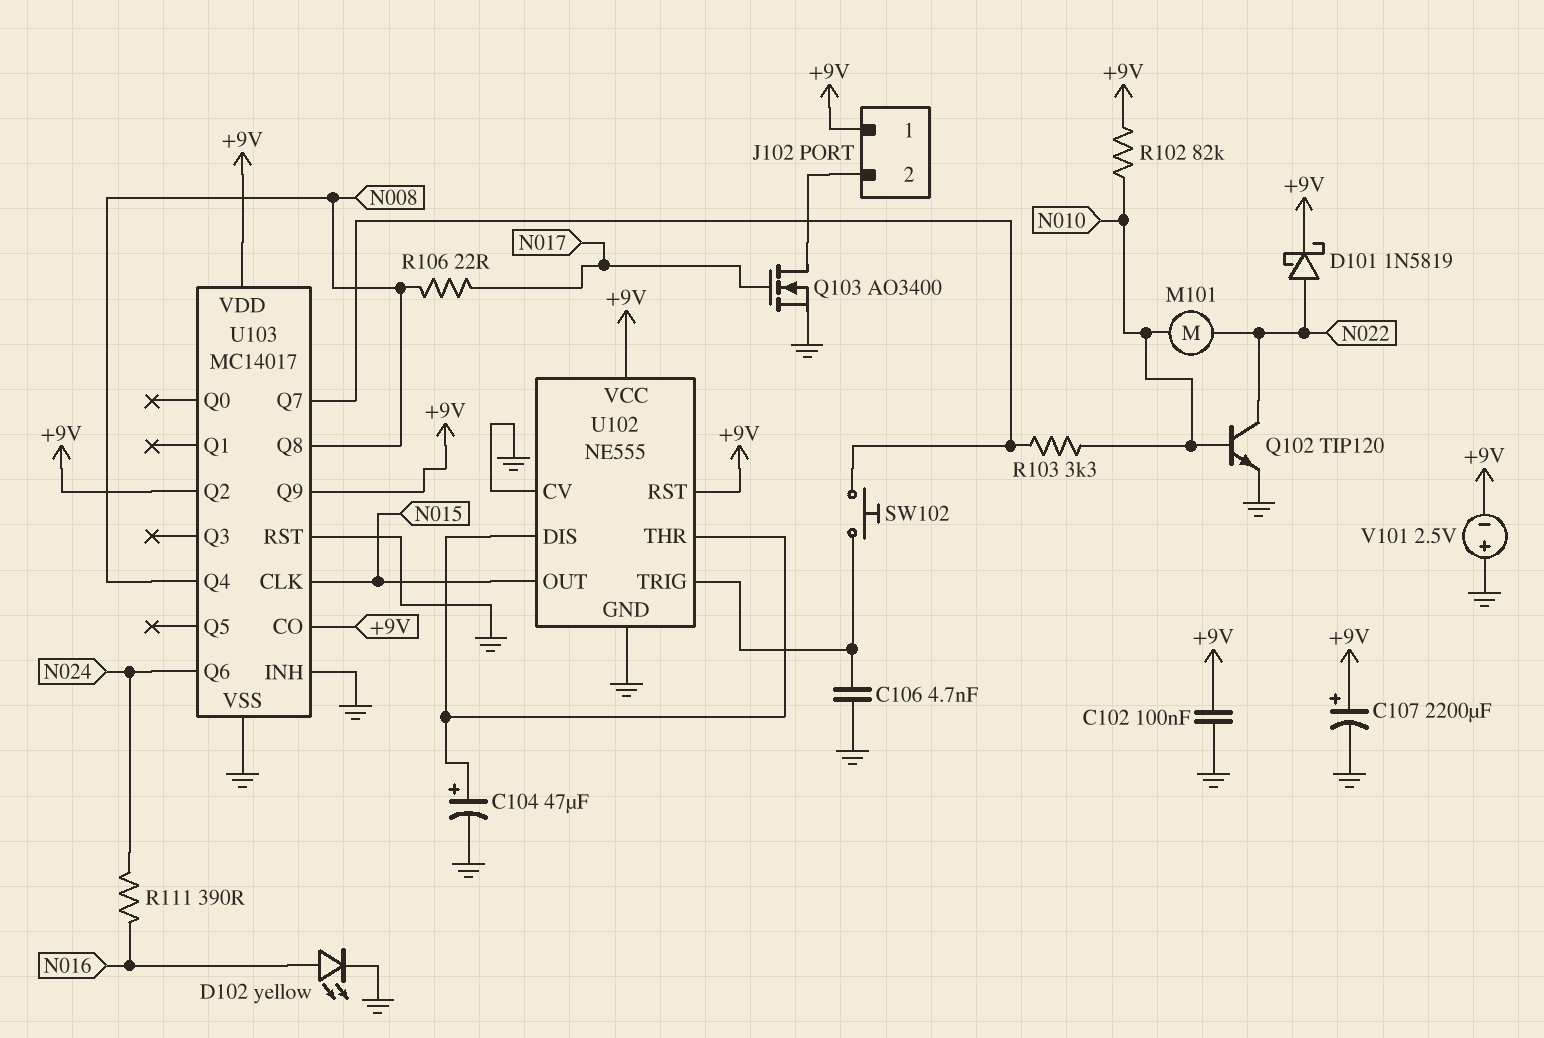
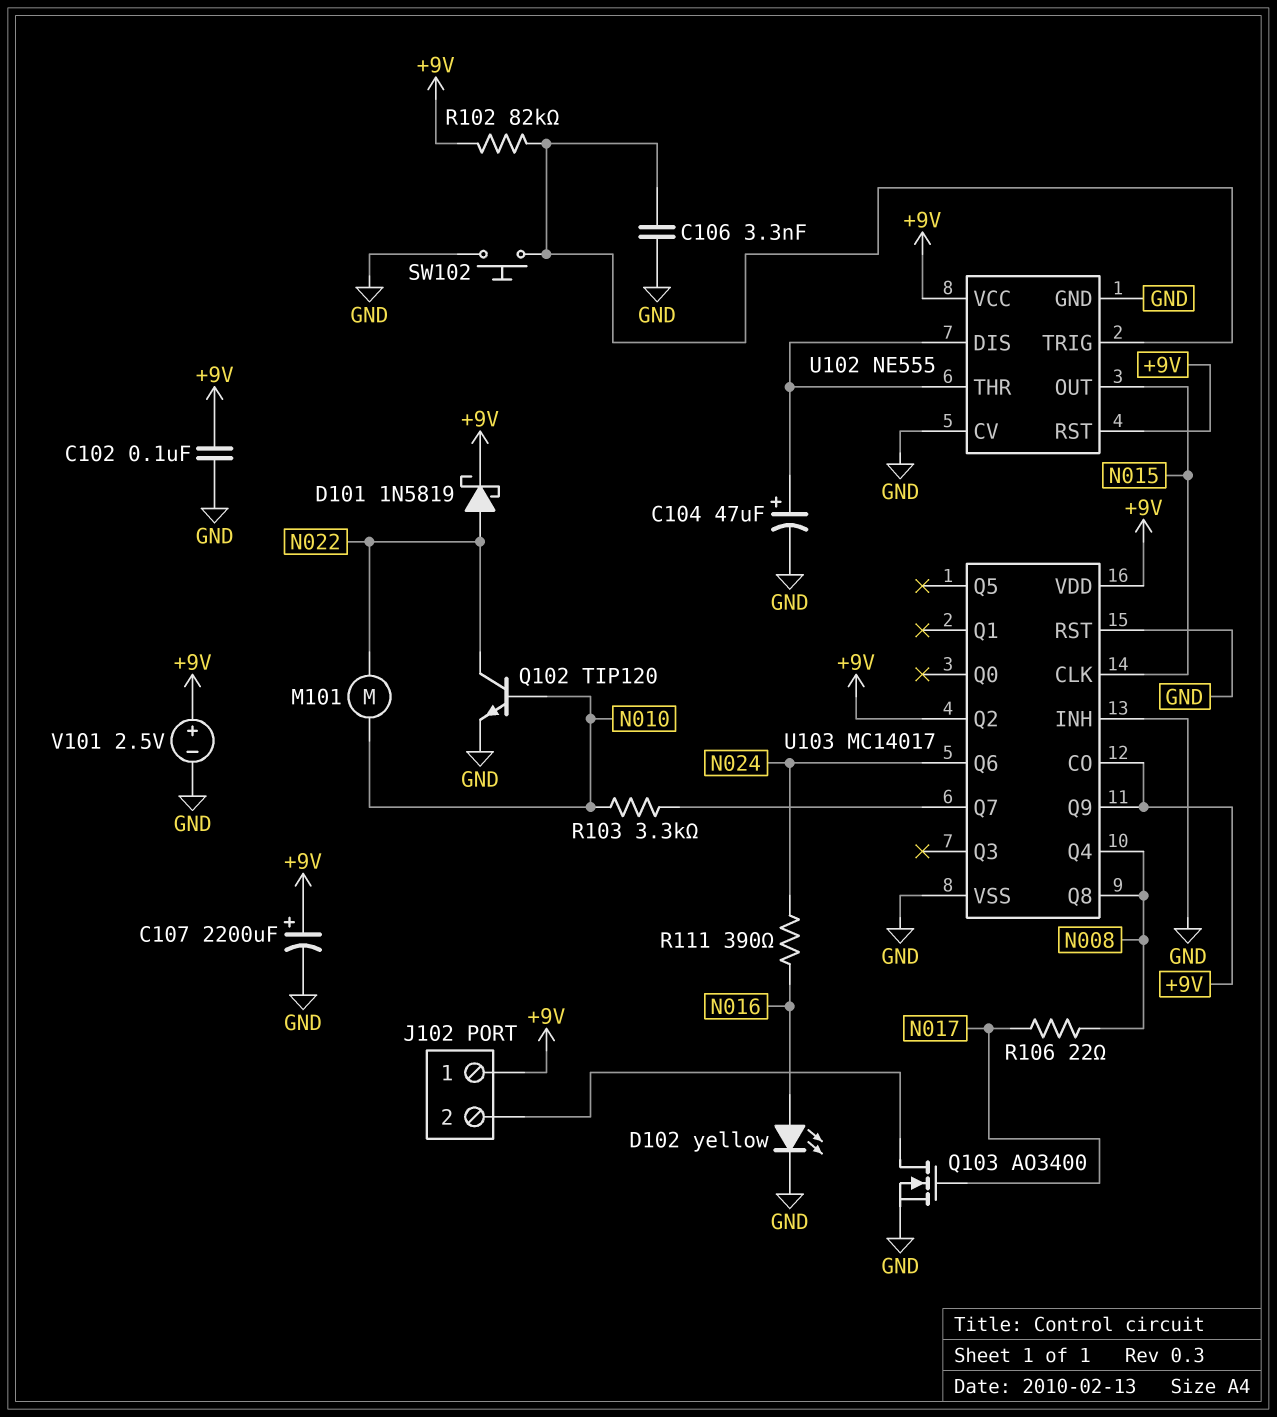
C106: 4.7nF (GND, U102/TRIG) -> 3.3nF (GND, U102/TRIG)
R102: 82k (+9V, N010) -> 82k (+9V, U102/TRIG)
SW102: button (U102/TRIG, U103/Q7) -> button (GND, U102/TRIG)
V101: 2.5V (plus GND, minus +9V) -> 2.5V (plus +9V, minus GND)

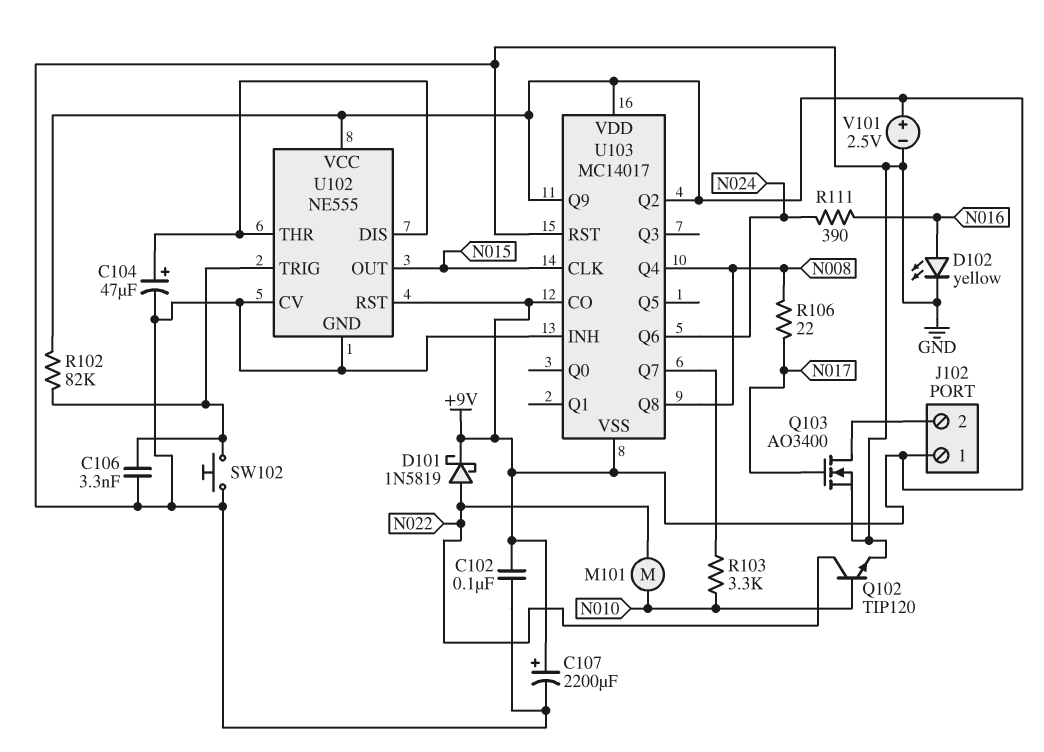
U103 pin VSS: GND -> +9V

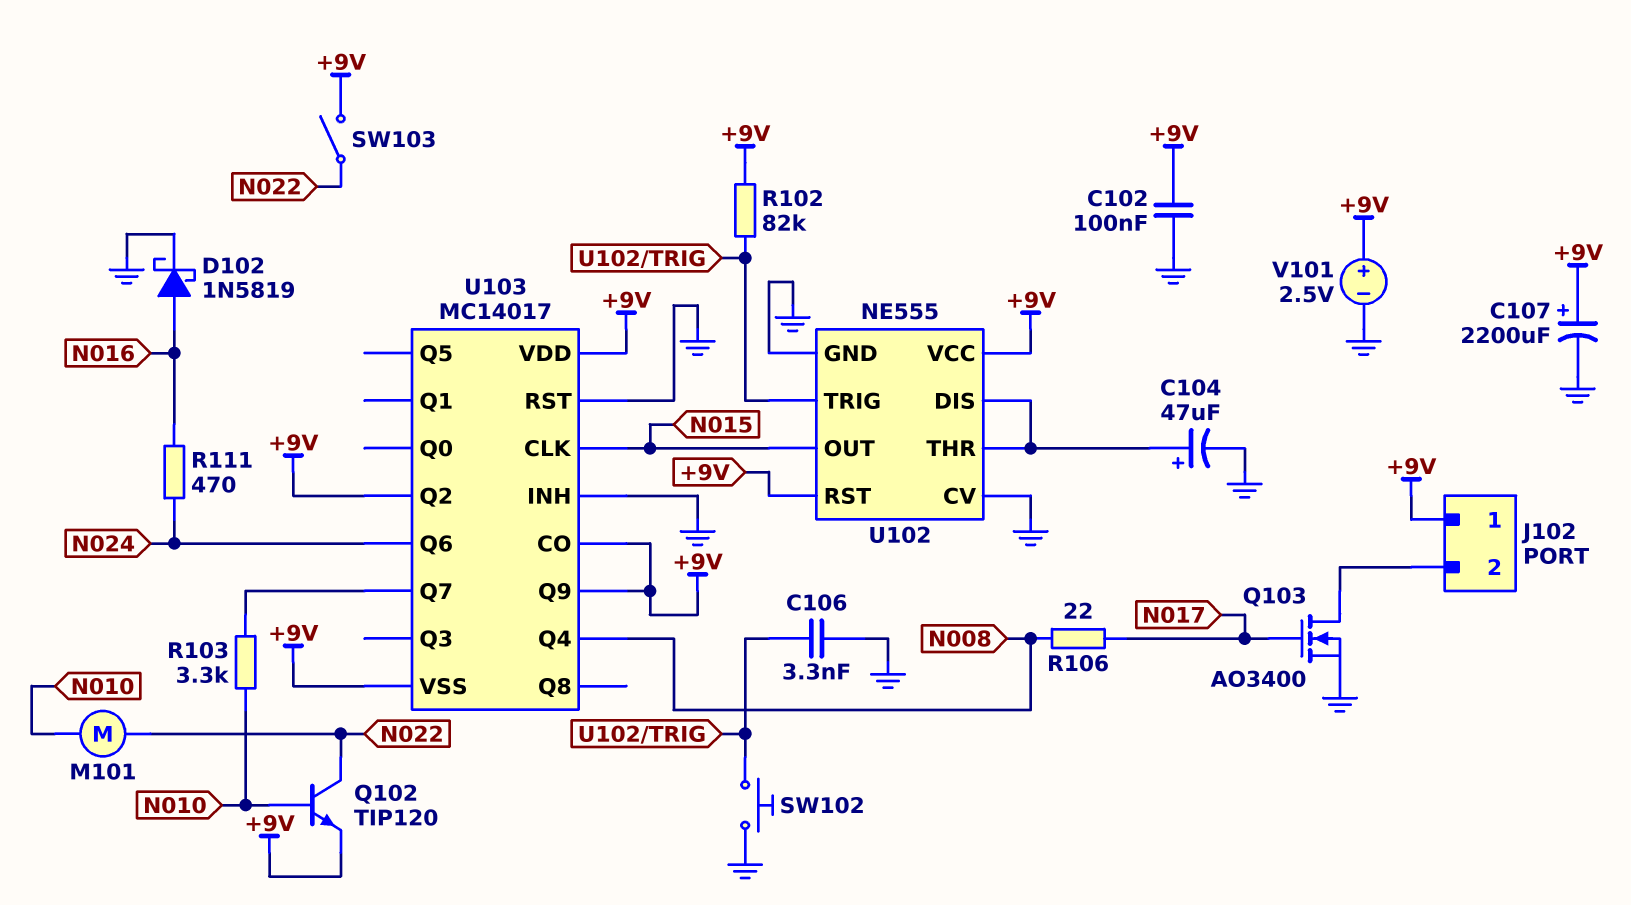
D101: schottky 1N5819 (A N022, K +9V) -> none
D102: LED yellow (A N016, K GND) -> schottky 1N5819 (A N016, K GND)
Q102: NPN TIP120 (B N010, C N022, E GND) -> NPN TIP120 (B N010, C N022, E +9V)
R111: 390 (N016, N024) -> 470 (N016, N024)
SW103: none -> switch (+9V, N022)
U103 pin Q8: N008 -> none

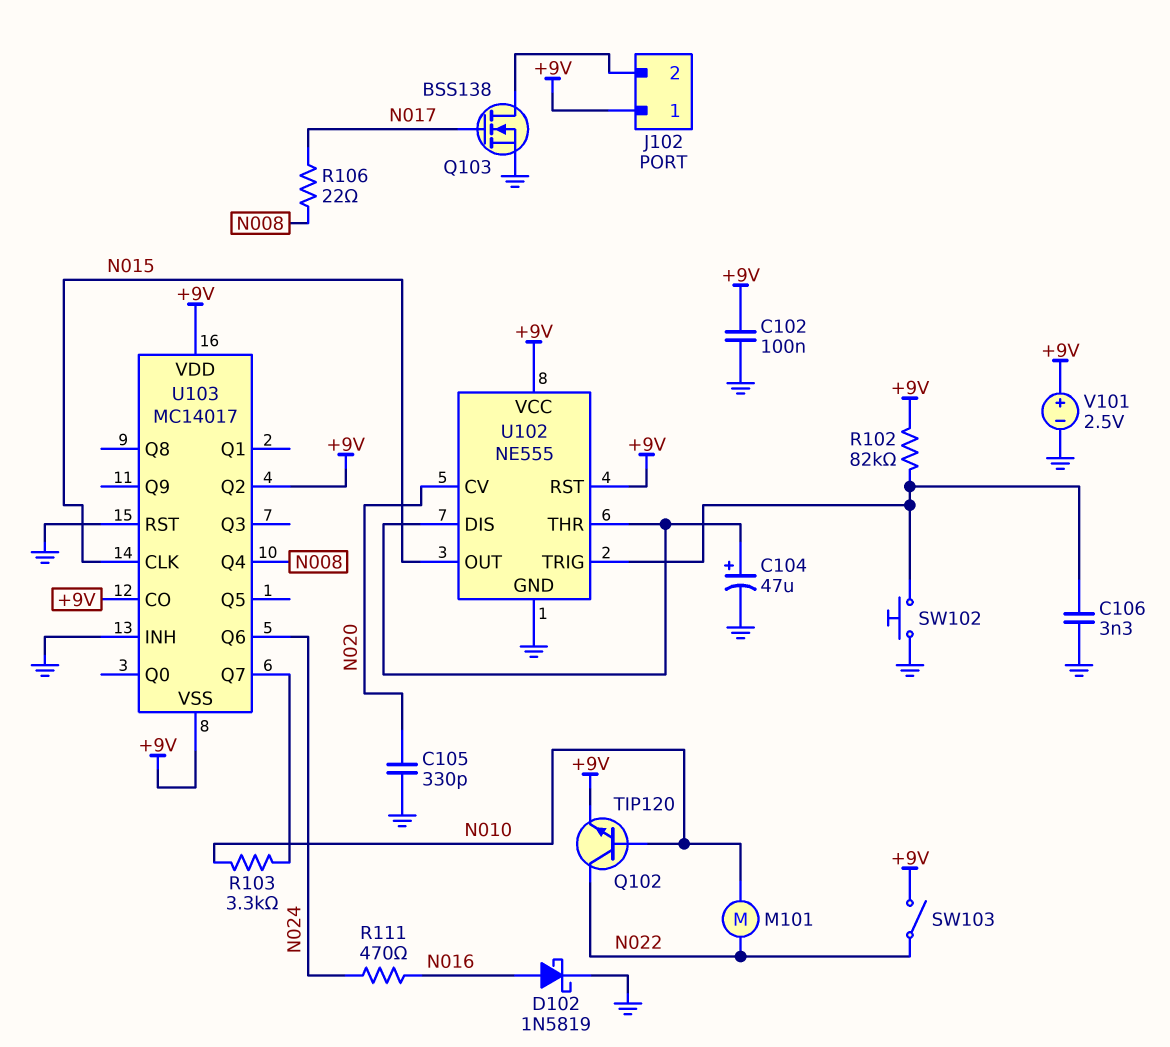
C105: none -> 330pF (GND, N020)
C107: 2200uF (plus +9V, minus GND) -> none
Q103: NMOS AO3400 (G N017, D J102/2, S GND) -> NMOS BSS138 (G N017, D J102/2, S GND)
U102 pin CV: GND -> N020
U103 pin Q9: +9V -> none

